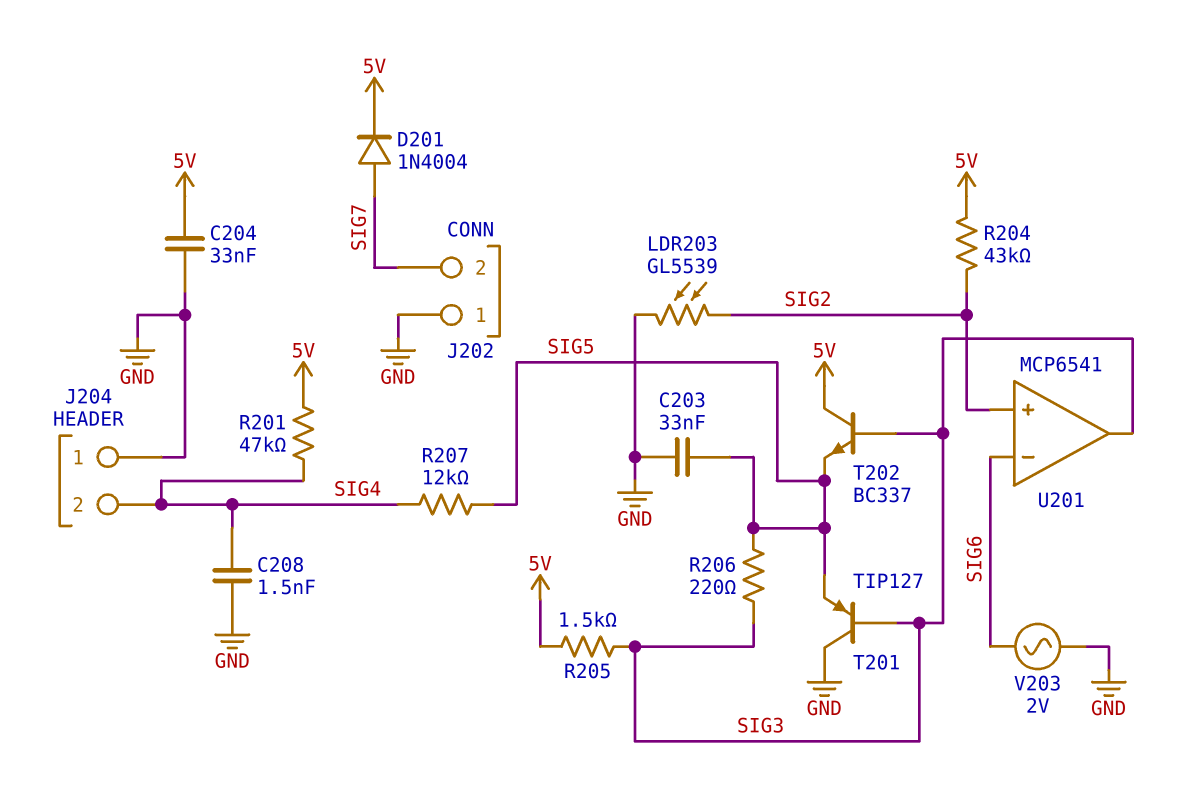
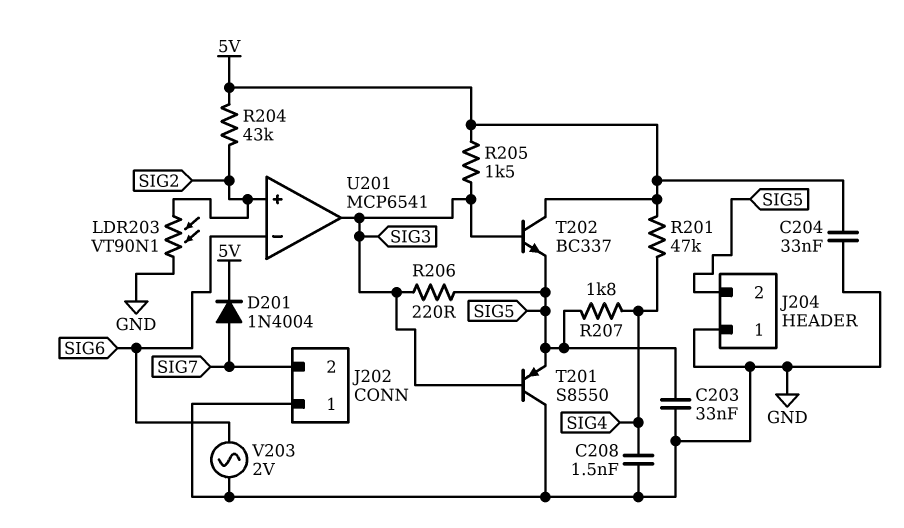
J204 pin 2: SIG4 -> SIG5
LDR203: GL5539 (GND, SIG2) -> VT90N1 (GND, SIG2)
R207: 12k (SIG4, SIG5) -> 1.8k (SIG4, SIG5)
T201: PNP TIP127 (B SIG3, C GND, E SIG5) -> PNP S8550 (B SIG3, C GND, E SIG5)

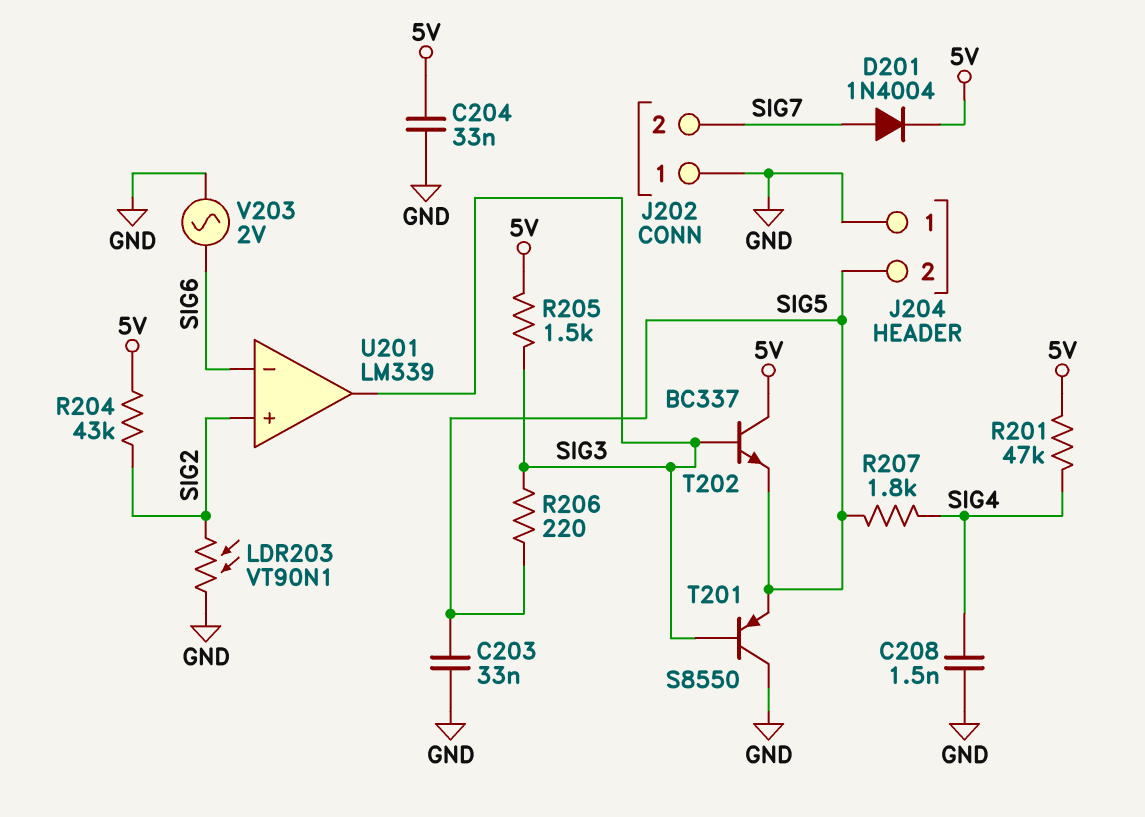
U201: MCP6541 -> LM339

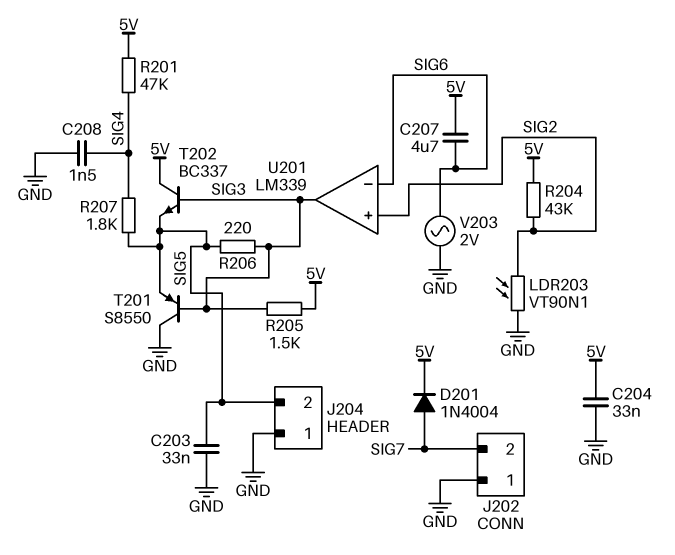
C207: none -> 4.7uF (5V, SIG6)

